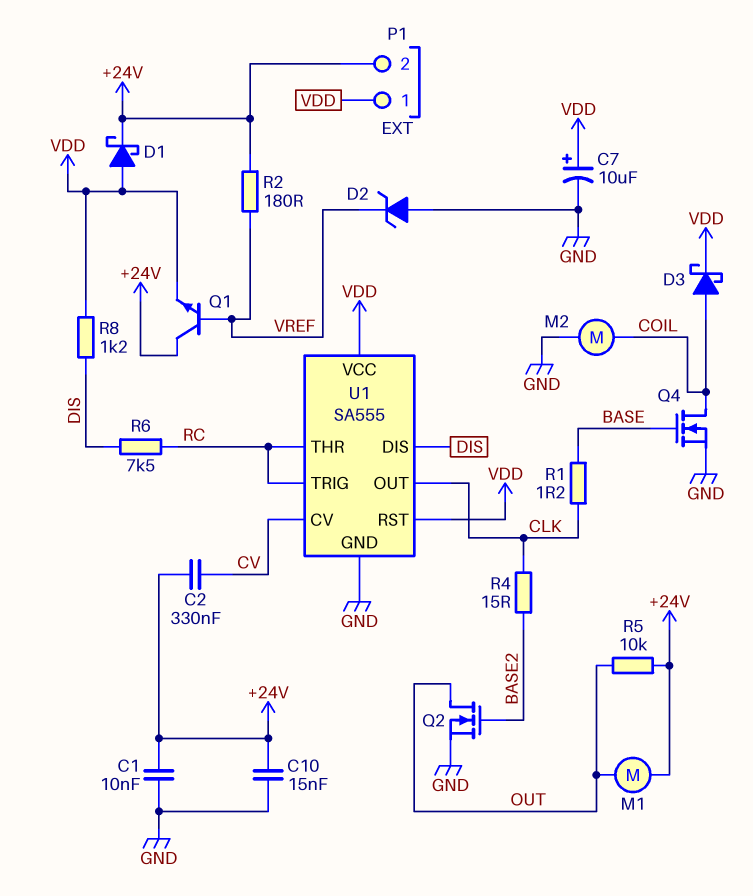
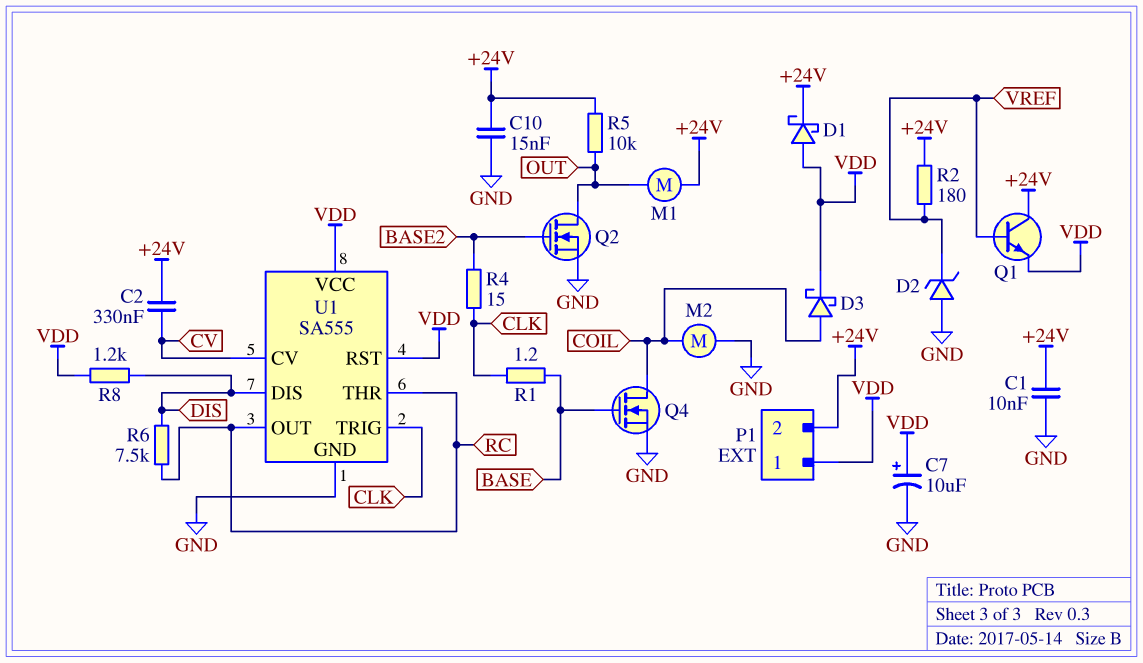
U1 pin OUT: CLK -> RC
U1 pin TRIG: RC -> CLK

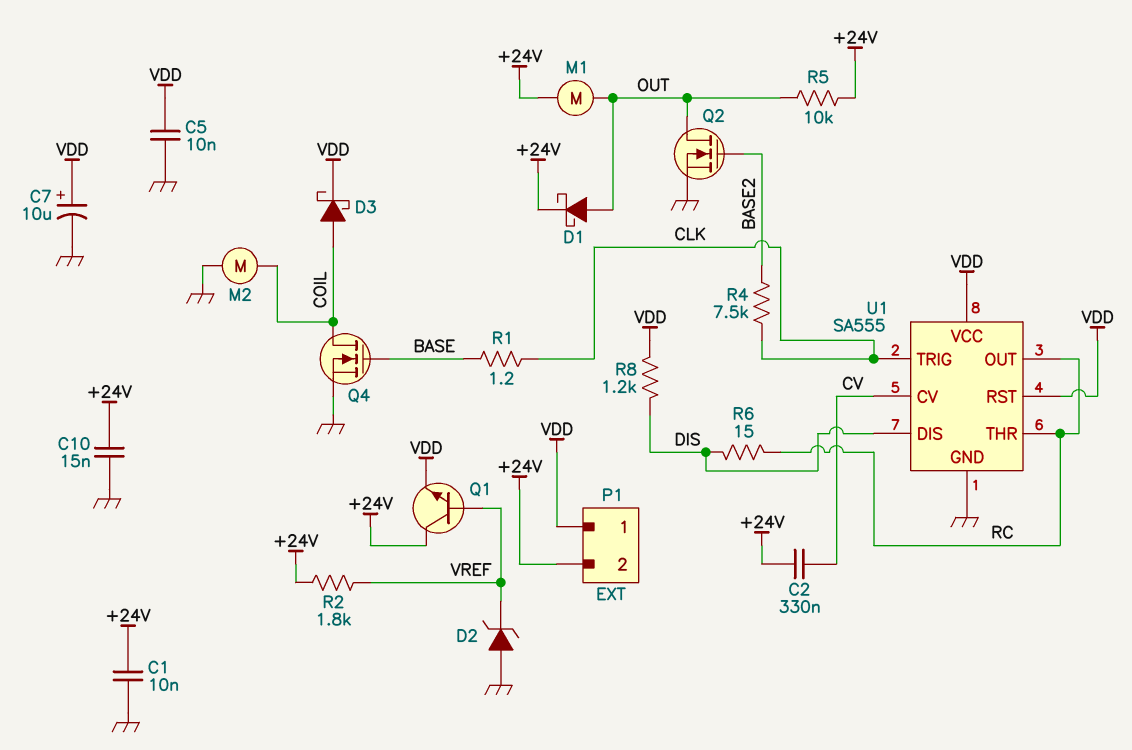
C5: none -> 10nF (GND, VDD)
D1: schottky (A VDD, K +24V) -> schottky (A OUT, K +24V)
R2: 180 (+24V, VREF) -> 1.8k (+24V, VREF)
R4: 15 (BASE2, CLK) -> 7.5k (BASE2, CLK)
R6: 7.5k (DIS, RC) -> 15 (DIS, RC)

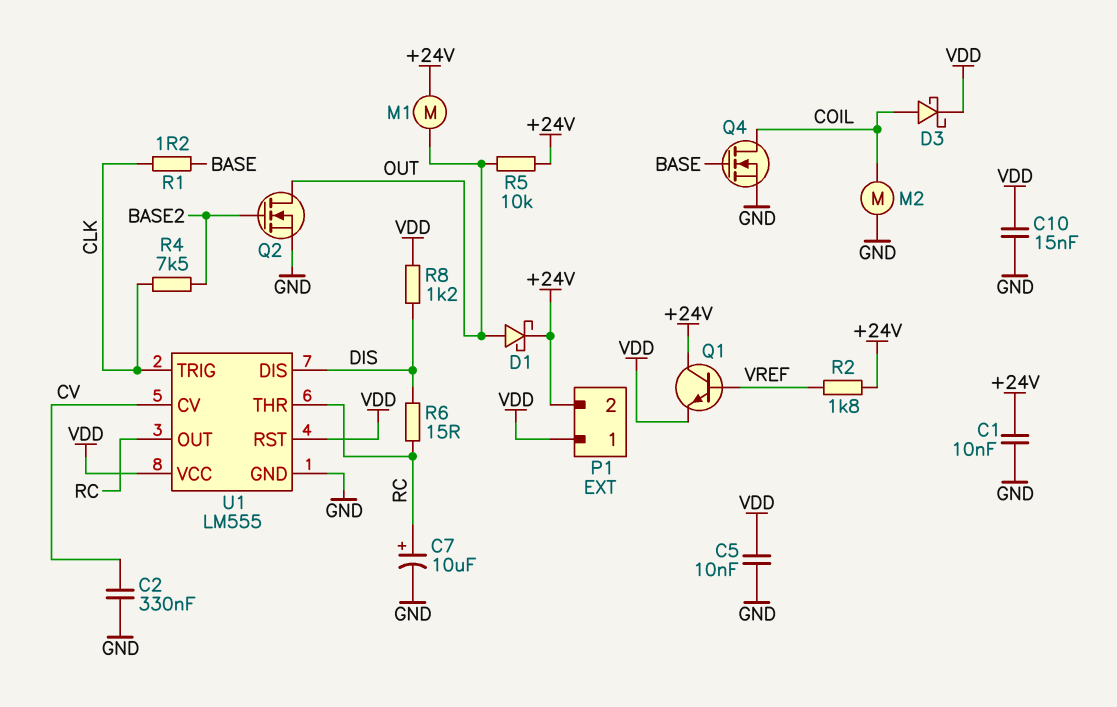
C2: 330nF (+24V, CV) -> 330nF (CV, GND)
C7: 10uF (plus VDD, minus GND) -> 10uF (plus RC, minus GND)
C10: 15nF (+24V, GND) -> 15nF (GND, VDD)
D2: zener (A GND, K VREF) -> none
U1: SA555 -> LM555

